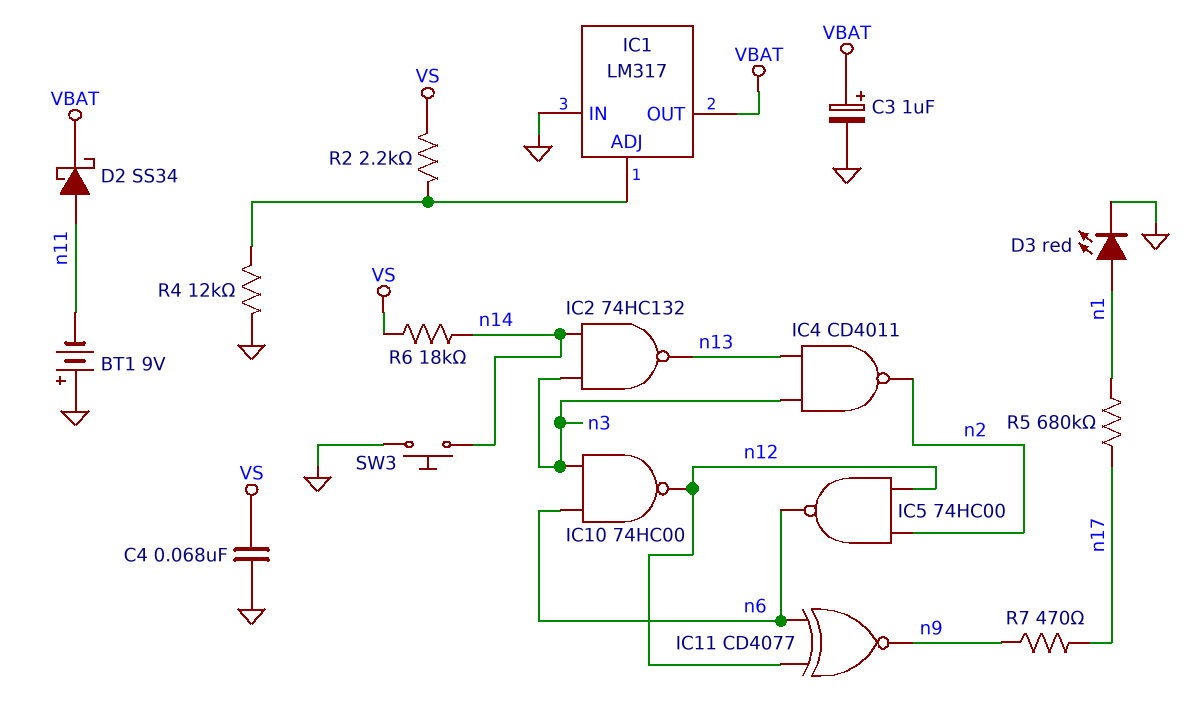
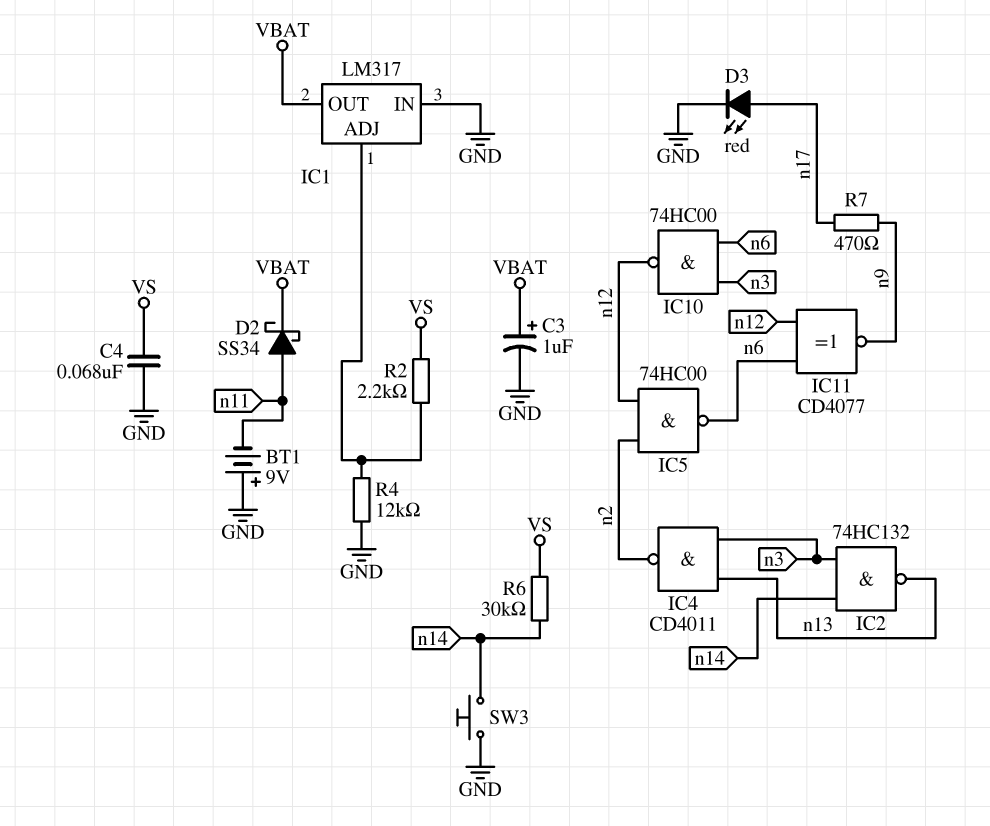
D3: LED red (A n1, K GND) -> LED red (A n17, K GND)
R5: 680k (n1, n17) -> none
R6: 18k (VS, n14) -> 30k (VS, n14)

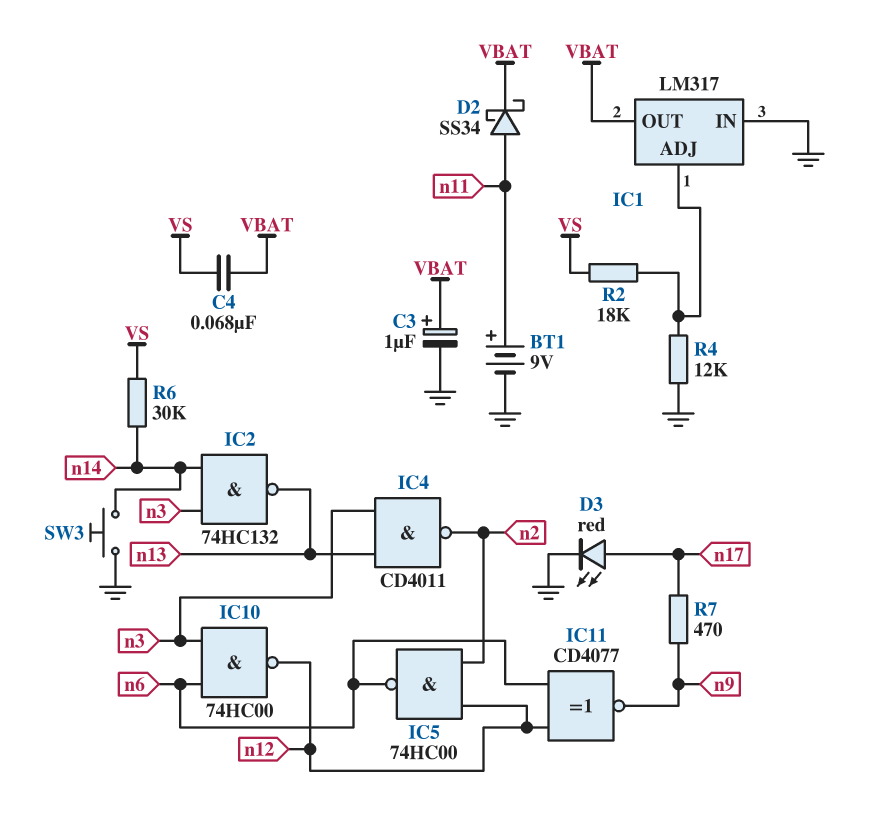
BT1: 9V (plus GND, minus n11) -> 9V (plus n11, minus GND)
C4: 68nF (GND, VS) -> 68nF (VBAT, VS)
R2: 2.2k (IC1/ADJ, VS) -> 18k (IC1/ADJ, VS)

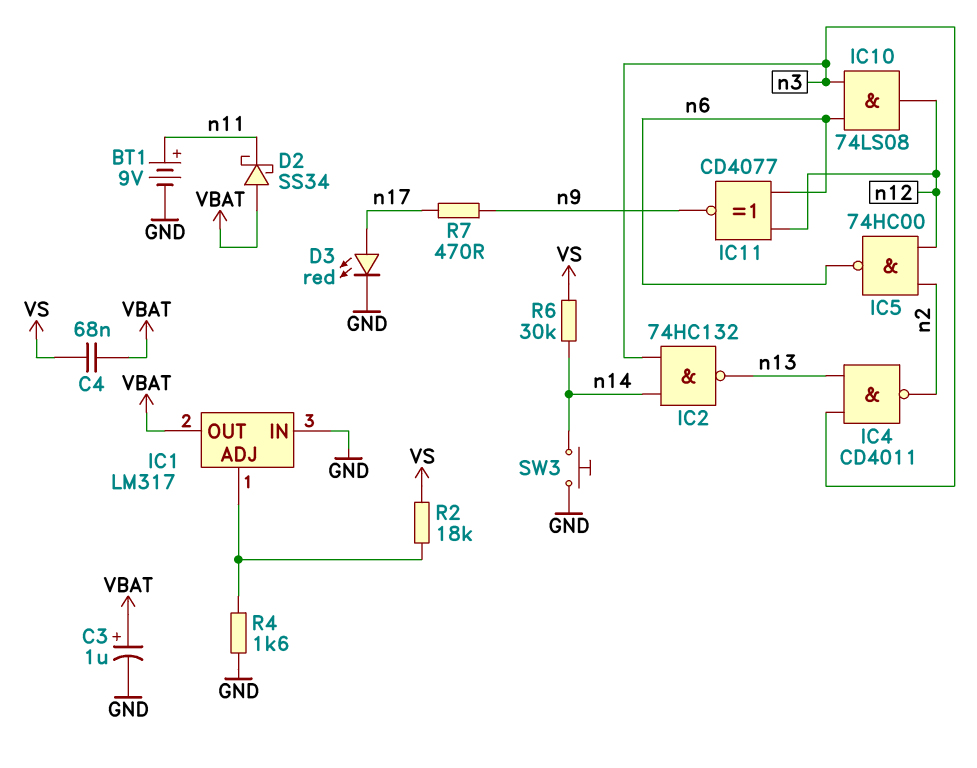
D2: schottky SS34 (A n11, K VBAT) -> schottky SS34 (A VBAT, K n11)
IC10: NAND 74HC00 (in n3, in n6, out n12) -> AND 74LS08 (in n3, in n6, out n12)
R4: 12k (GND, IC1/ADJ) -> 1.6k (GND, IC1/ADJ)

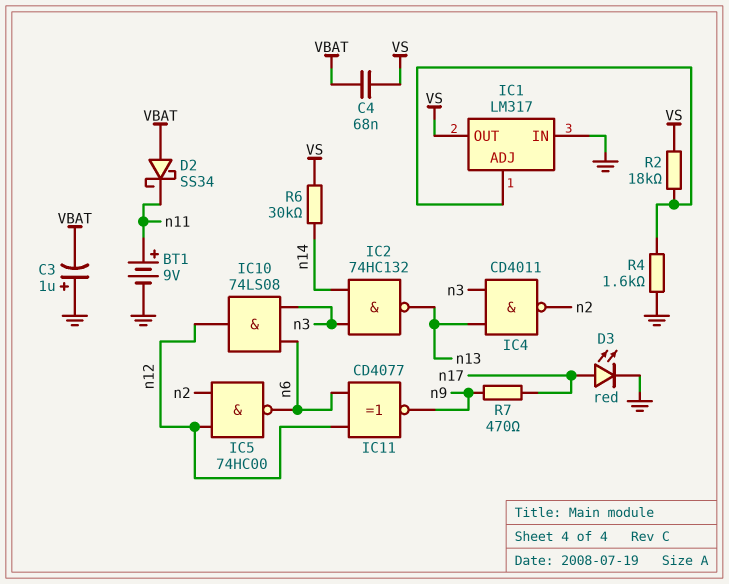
C3: 1uF (plus VBAT, minus GND) -> 1uF (plus GND, minus VBAT)
IC1 pin OUT: VBAT -> VS
SW3: button (GND, n14) -> none

